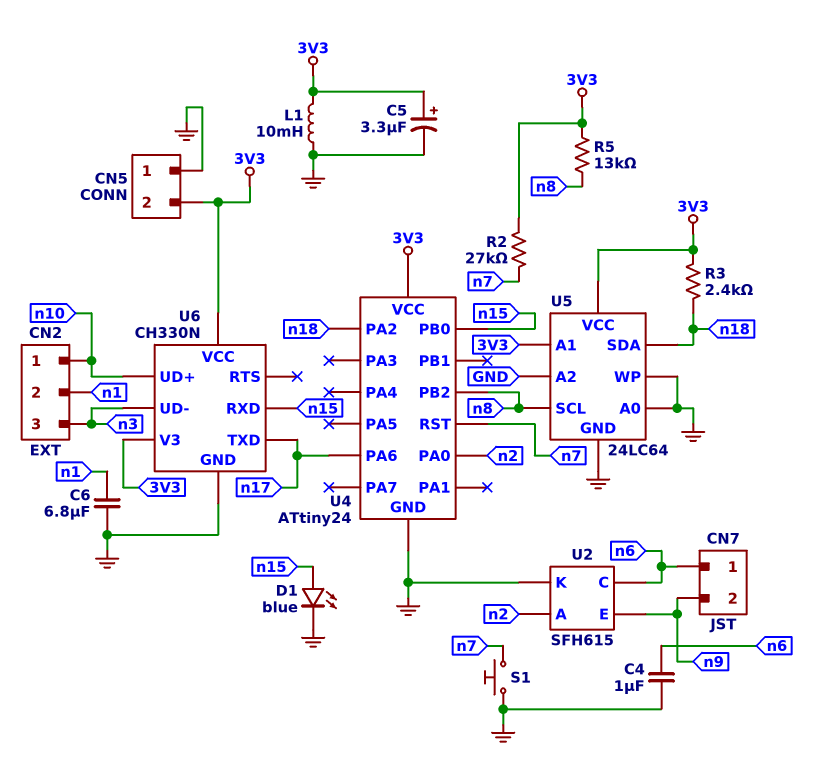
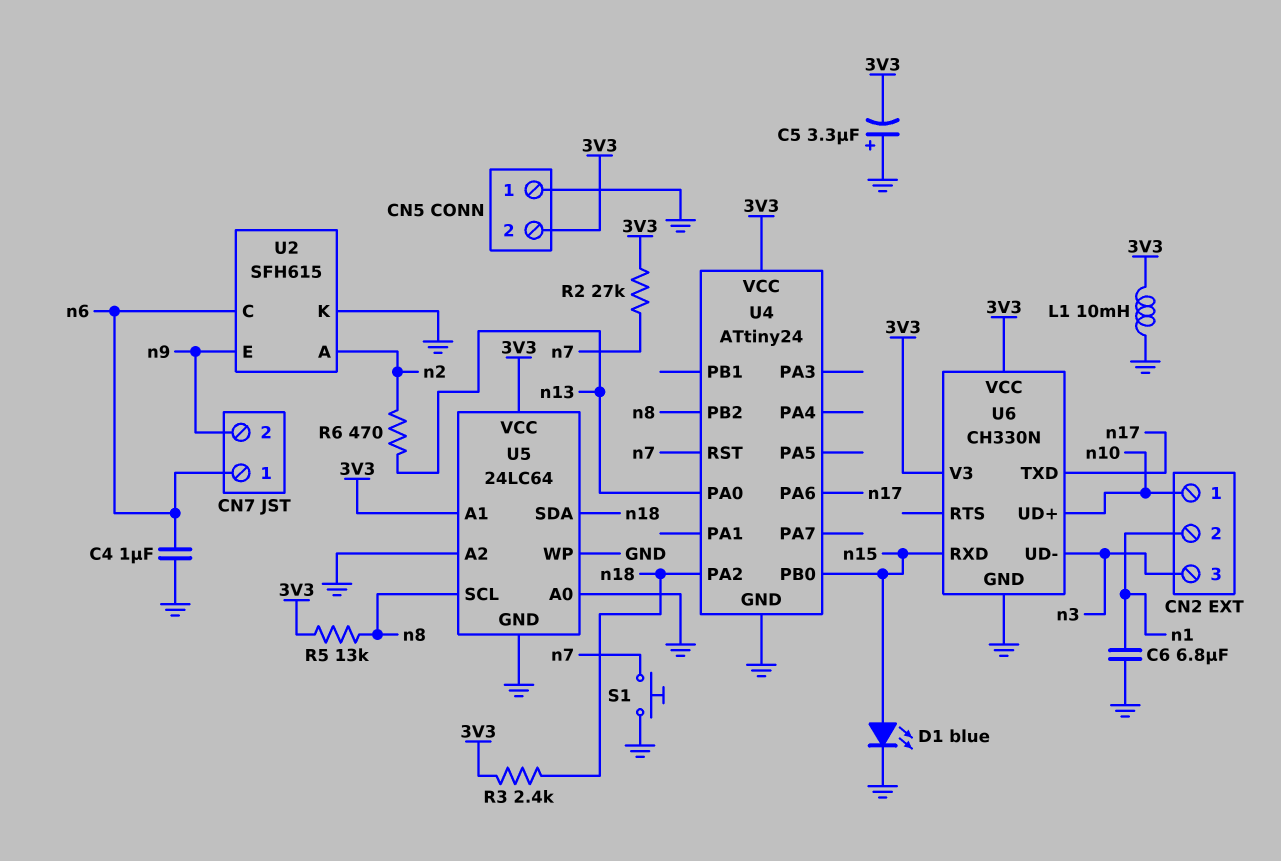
C5: 3.3uF (plus 3V3, minus GND) -> 3.3uF (plus GND, minus 3V3)
R6: none -> 470 (n2, n13)
U4 pin PA0: n2 -> n13

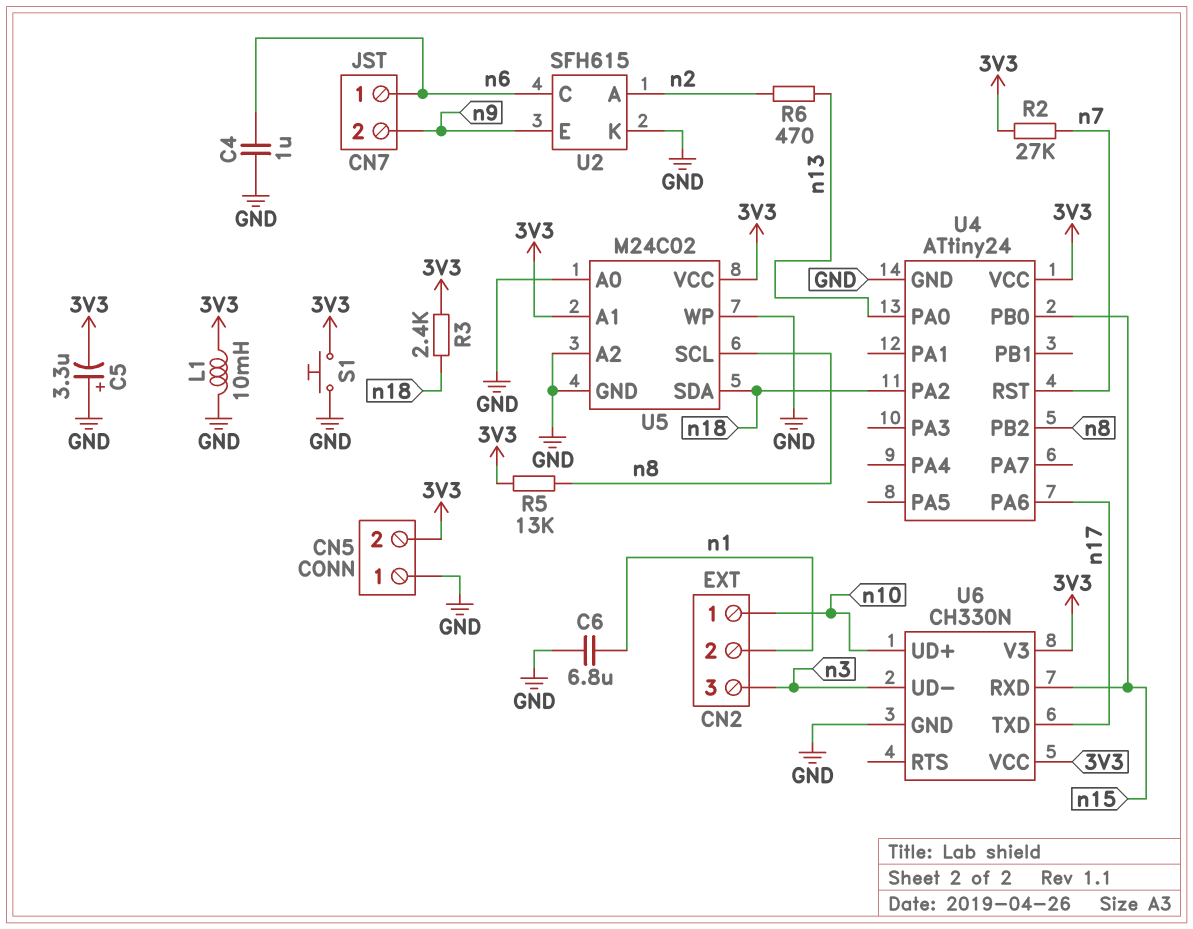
D1: LED blue (A n15, K GND) -> none
S1: button (GND, n7) -> button (3V3, GND)
U5: 24LC64 -> M24C02

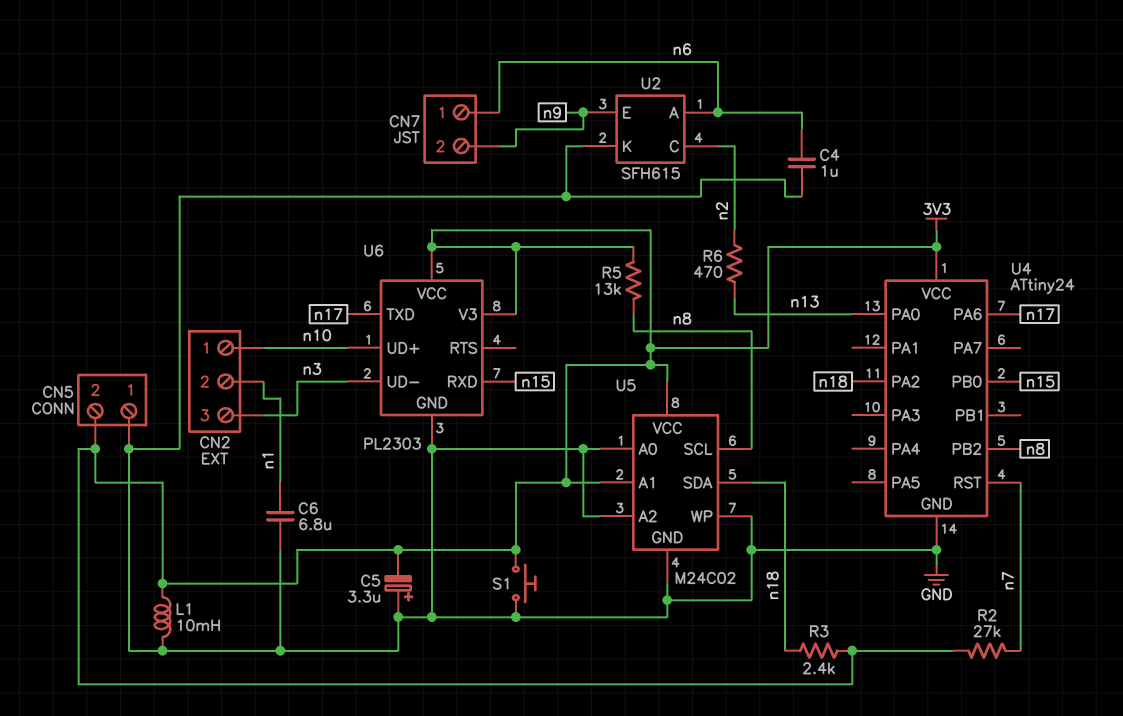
U2 pin A: n2 -> n6
U2 pin C: n6 -> n2
U6: CH330N -> PL2303

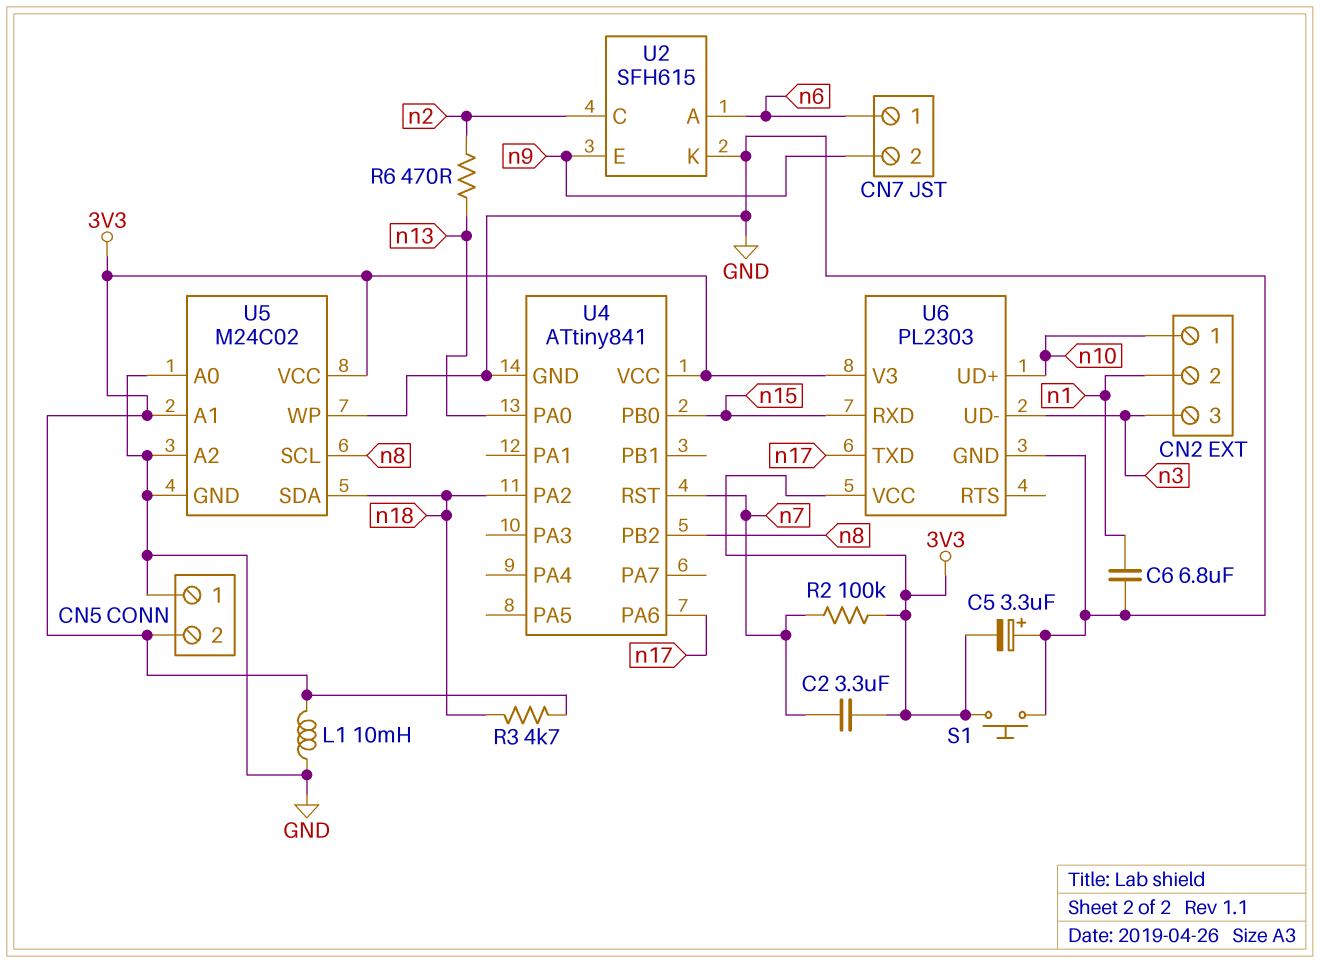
C2: none -> 3.3uF (3V3, n7)
C4: 1uF (GND, n6) -> none
R2: 27k (3V3, n7) -> 100k (3V3, n7)
R3: 2.4k (3V3, n18) -> 4.7k (3V3, n18)
R5: 13k (3V3, n8) -> none
U4: ATtiny24 -> ATtiny841

